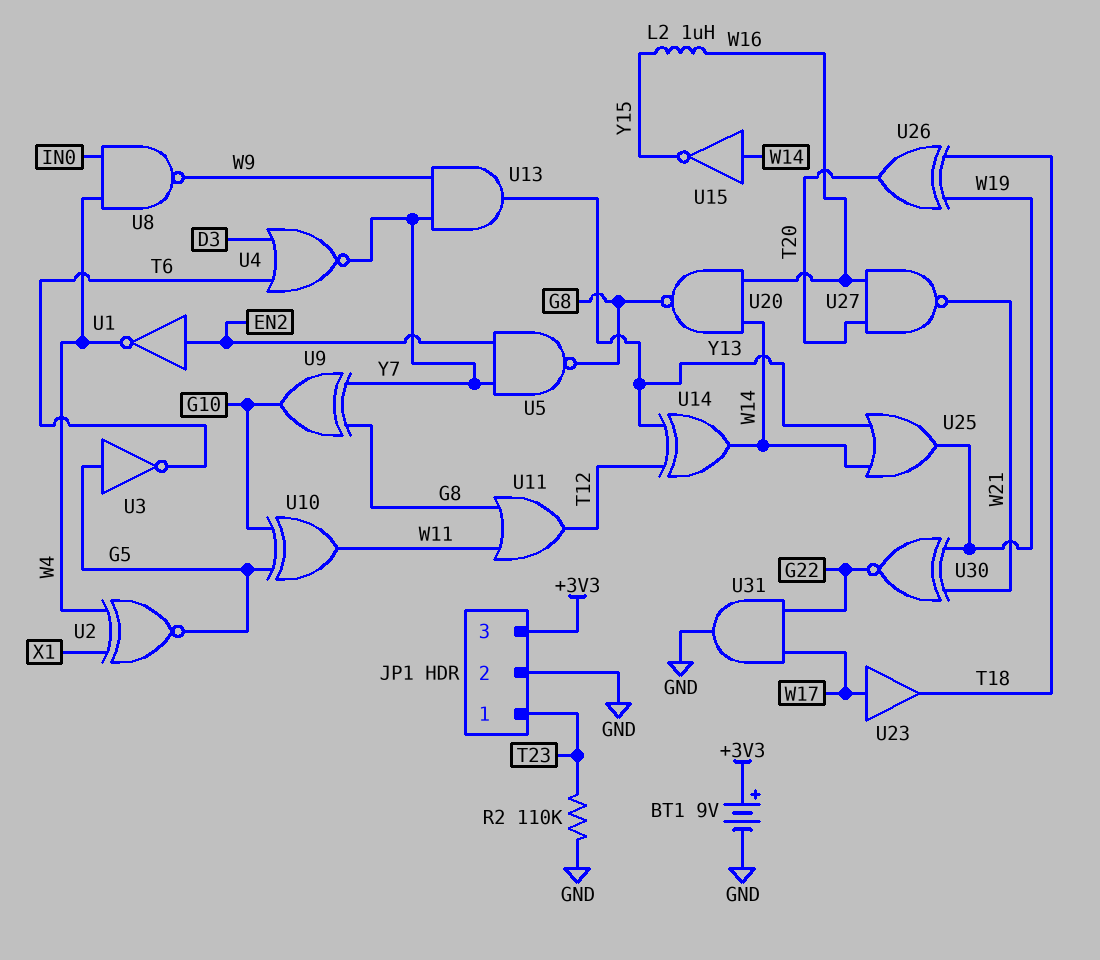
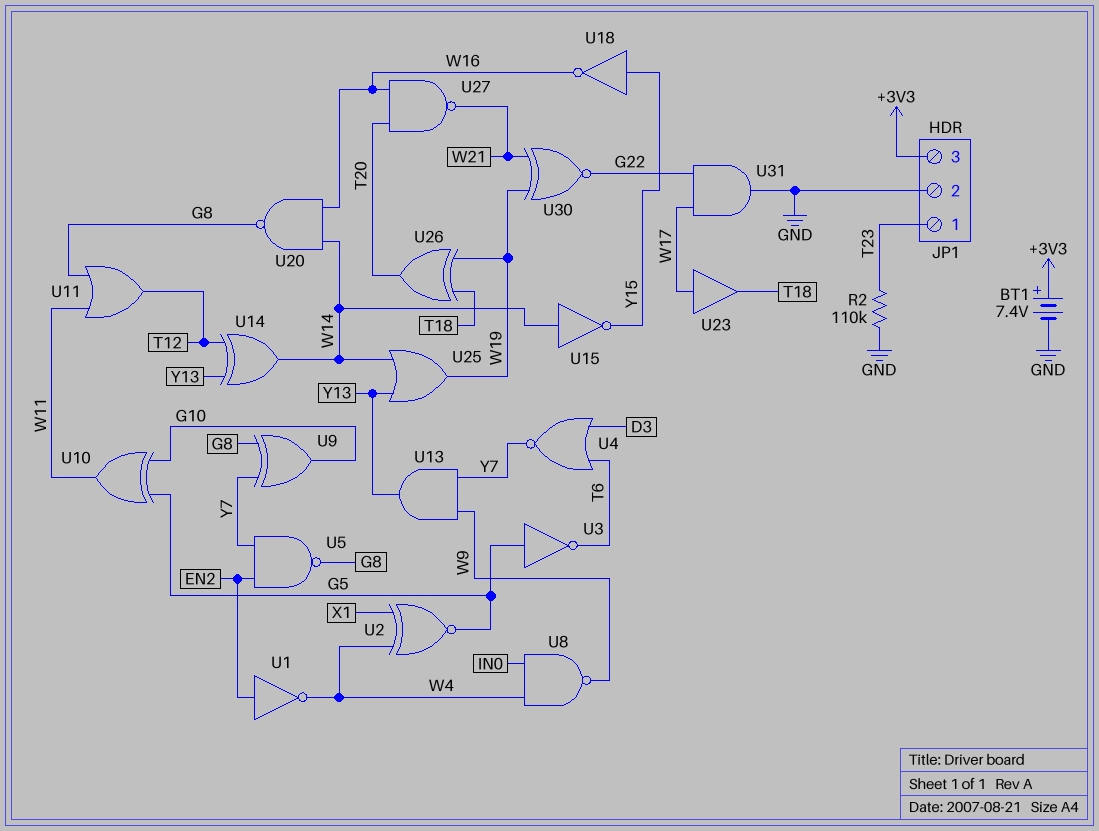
BT1: 9V (plus +3V3, minus GND) -> 7.4V (plus +3V3, minus GND)
L2: 1uH (W16, Y15) -> none
U18: none -> NOT (in Y15, out W16)

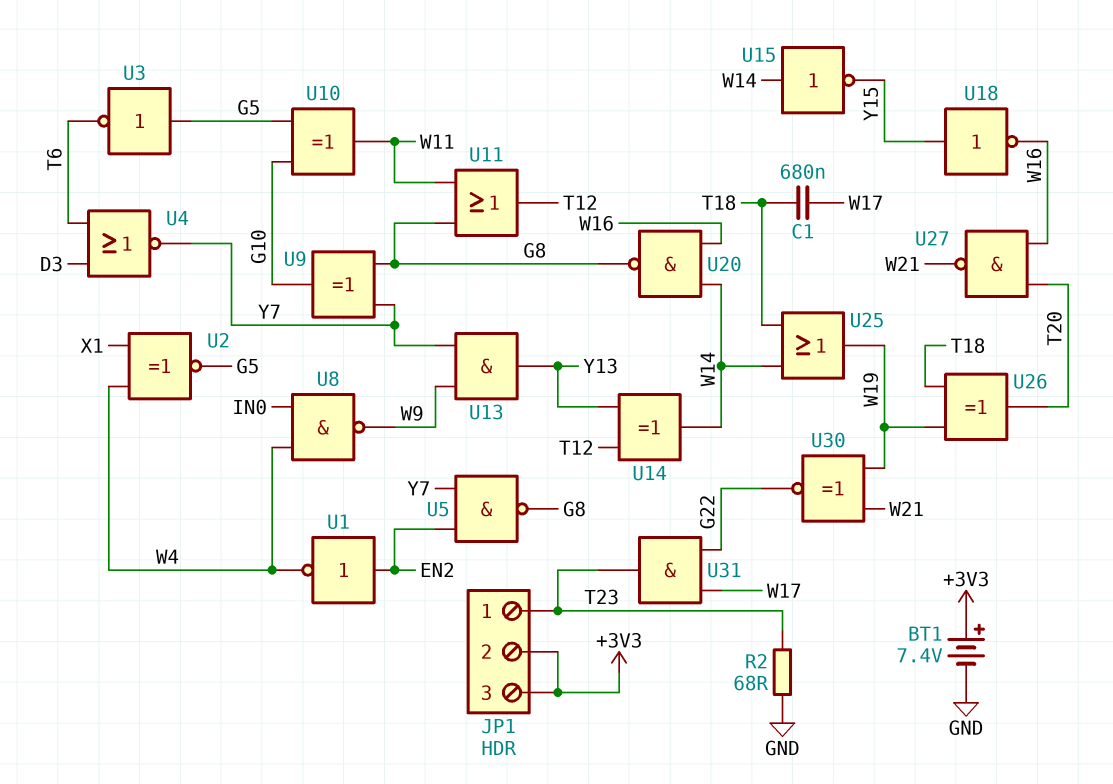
C1: none -> 680nF (T18, W17)
JP1 pin 2: GND -> +3V3
R2: 110k (GND, T23) -> 68 (GND, T23)
U23: buffer (in W17, out T18) -> none
U25: OR (in W14, in Y13, out W19) -> OR (in T18, in W14, out W19)
U31: AND (in G22, in W17, out GND) -> AND (in G22, in W17, out T23)

